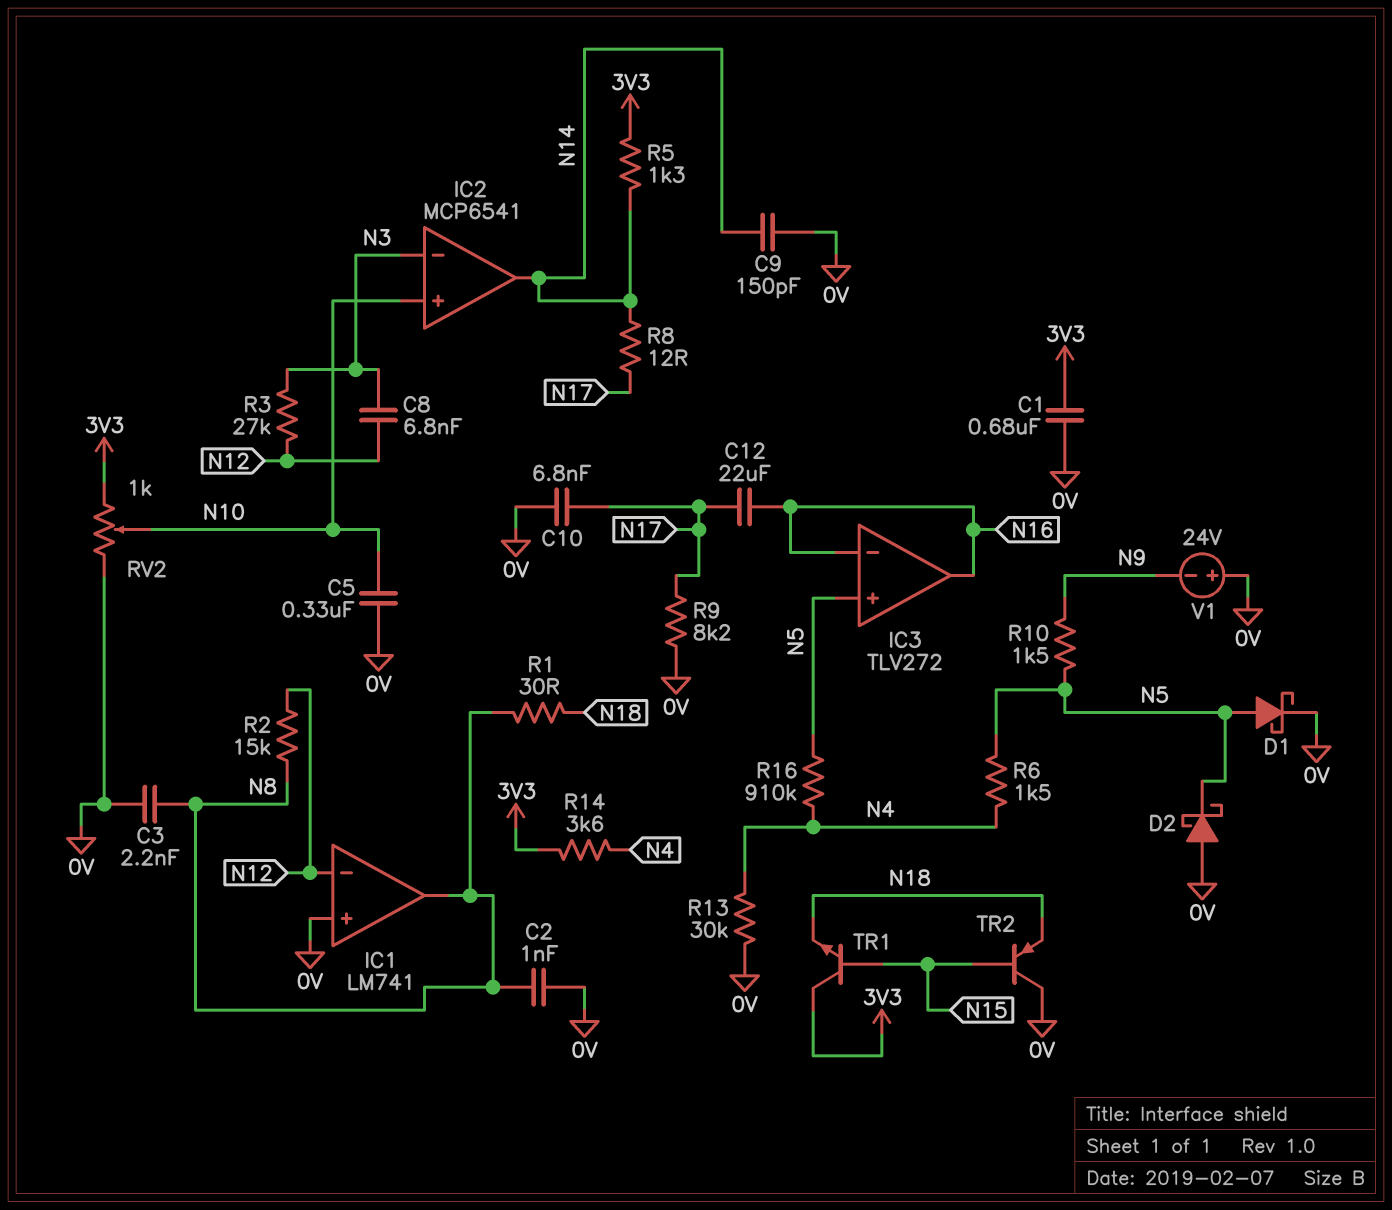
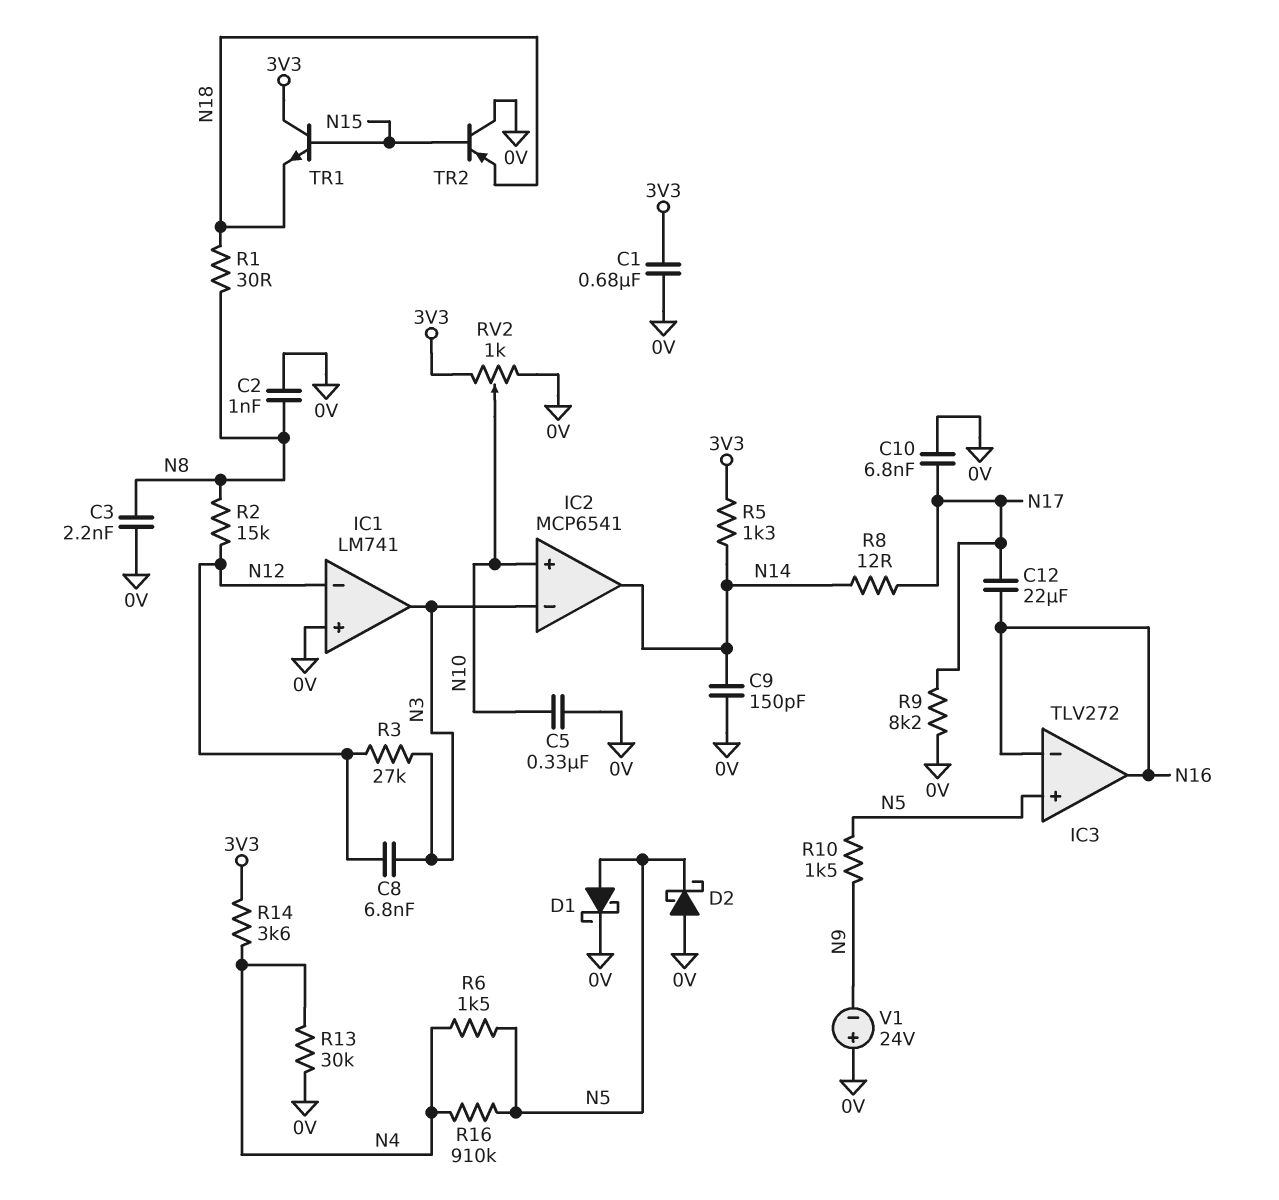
IC1 pin out: N8 -> N3

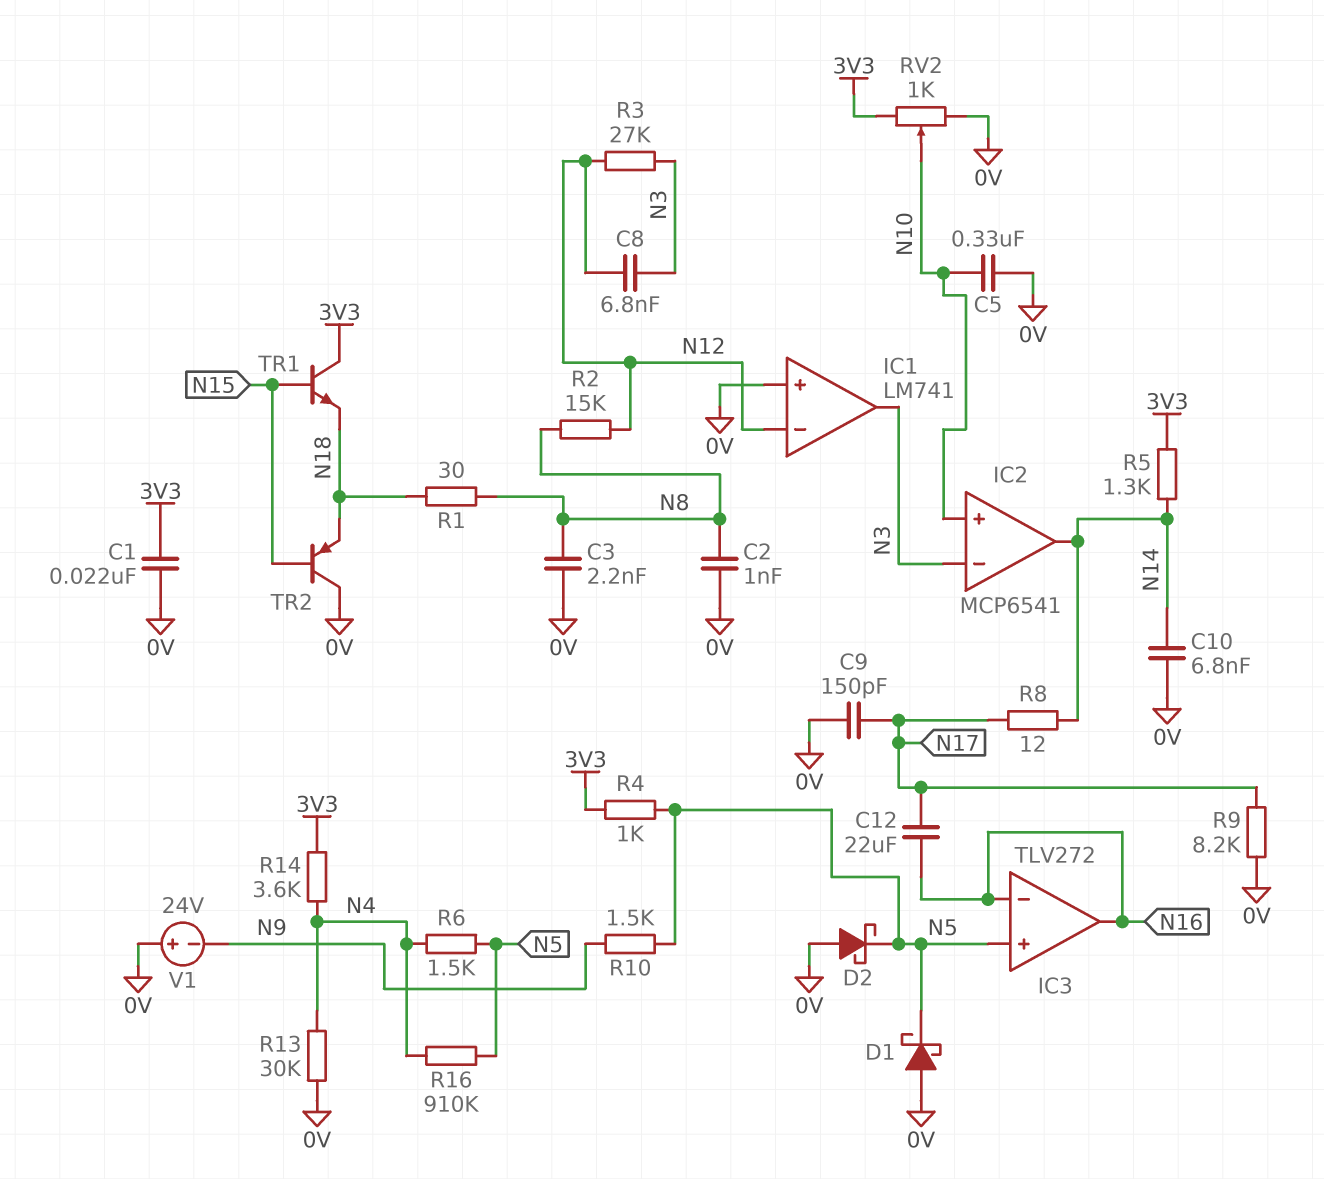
C1: 680nF (0V, 3V3) -> 22nF (0V, 3V3)
C9: 150pF (0V, N14) -> 150pF (0V, N17)
C10: 6.8nF (0V, N17) -> 6.8nF (0V, N14)
D1: schottky (A N5, K 0V) -> schottky (A 0V, K N5)
R4: none -> 1k (3V3, N5)

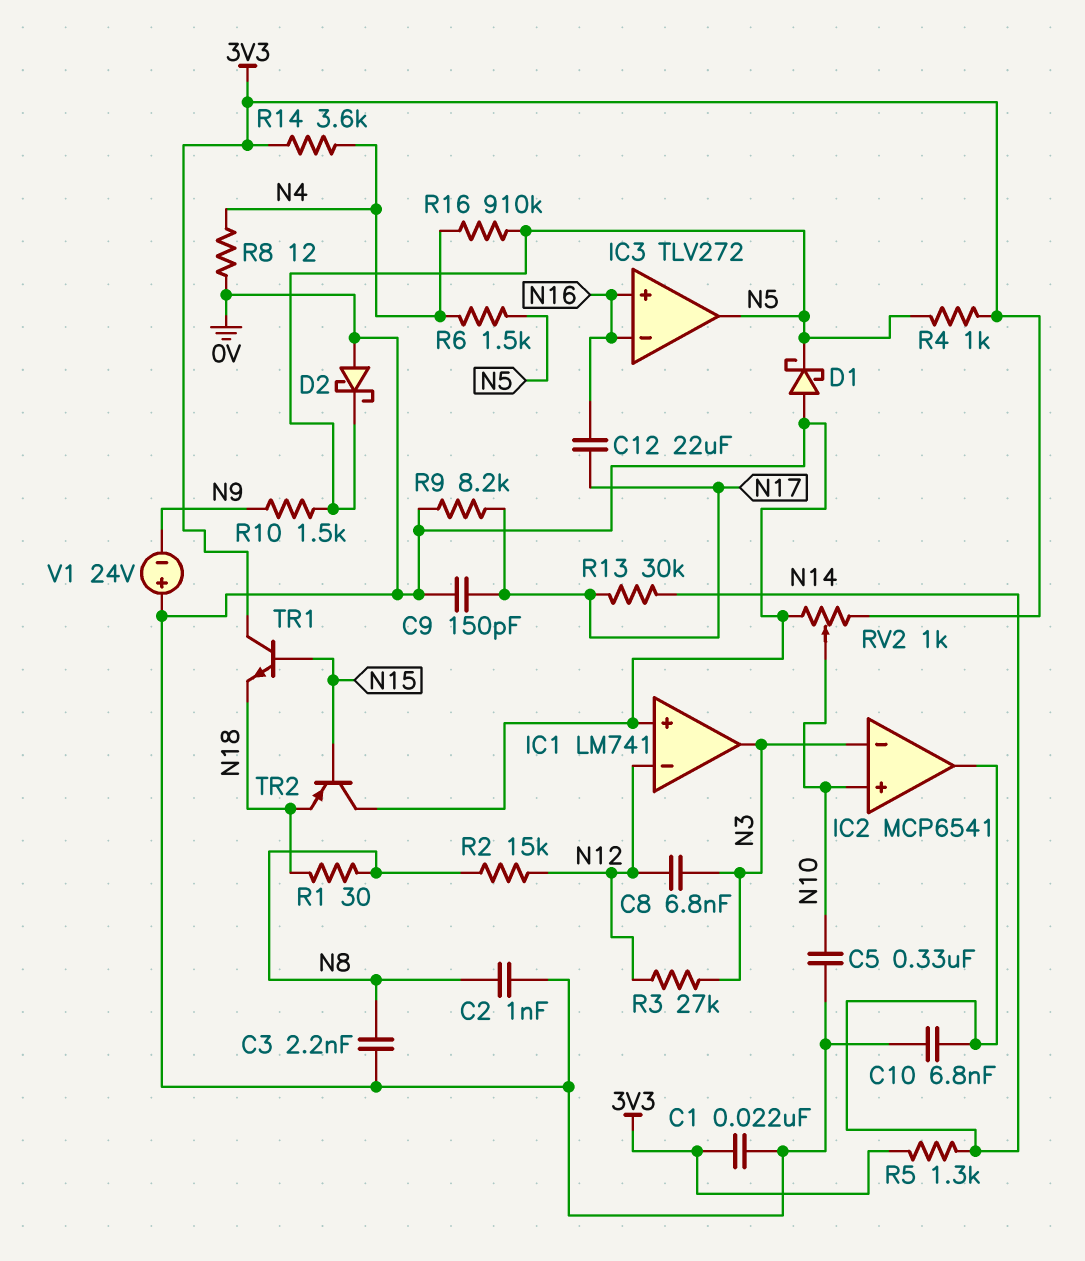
IC3 pin in+: N5 -> N16
IC3 pin out: N16 -> N5
R8: 12 (N14, N17) -> 12 (0V, N4)
R13: 30k (0V, N4) -> 30k (N14, N17)

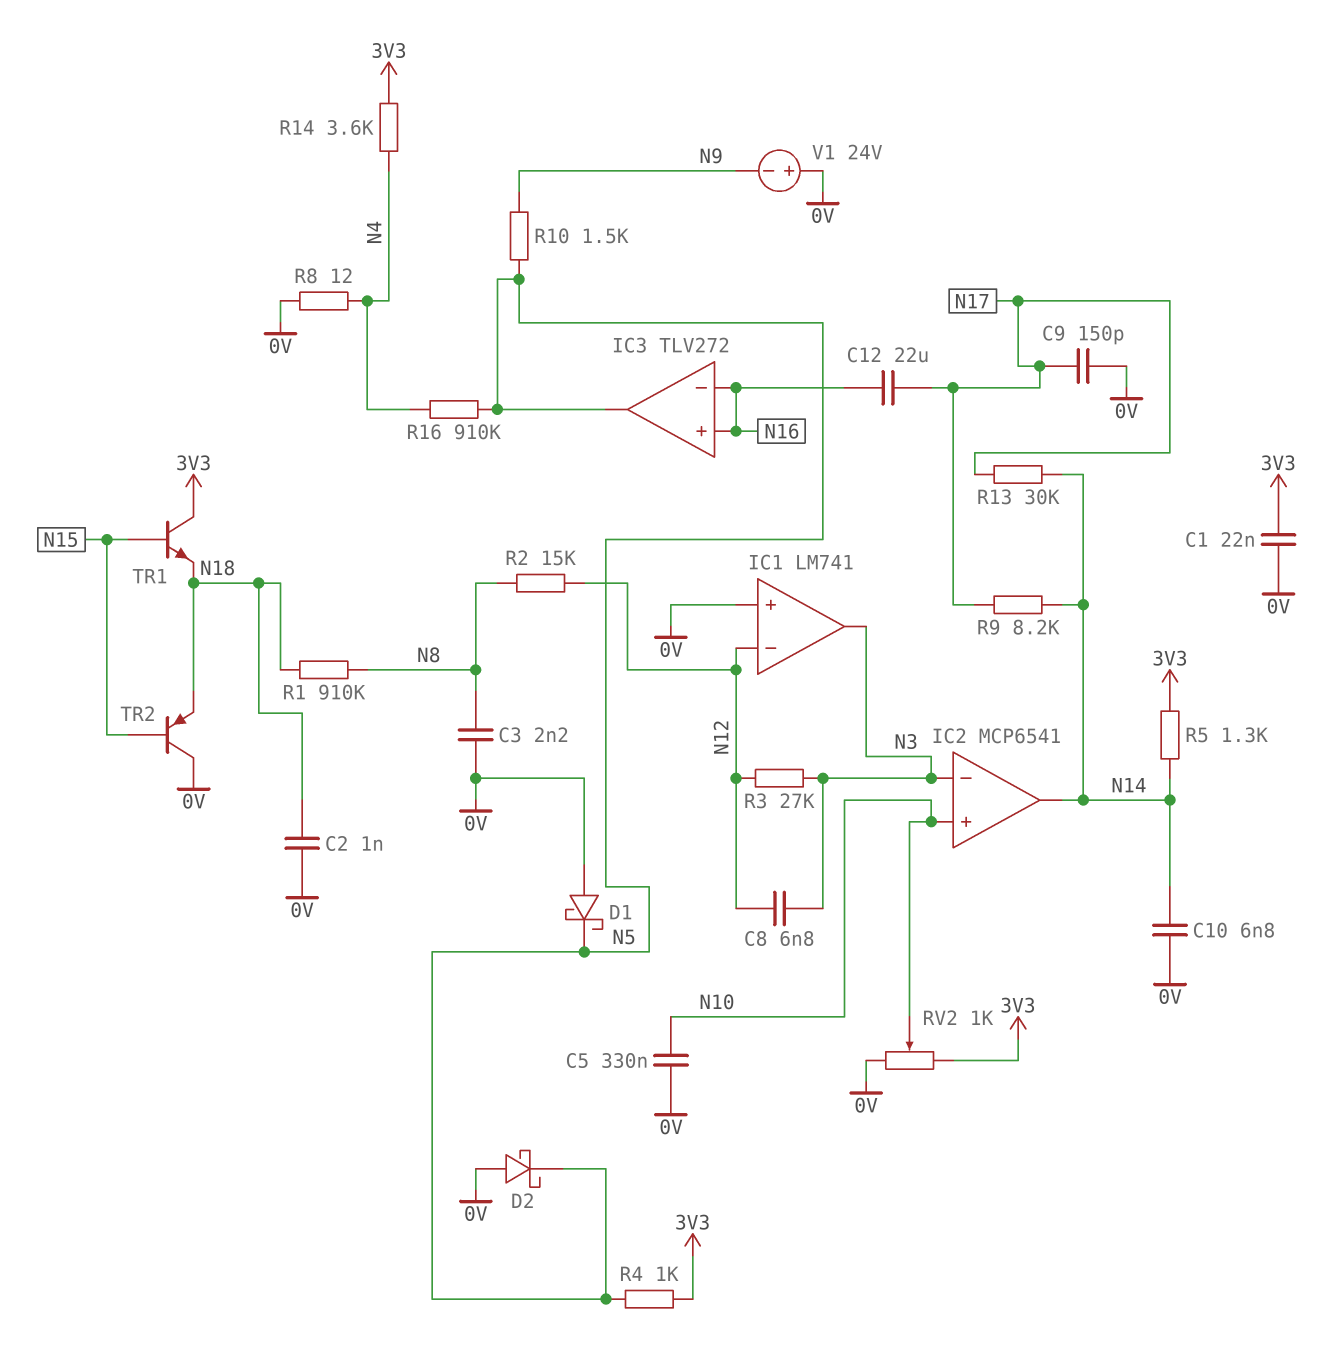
C2: 1nF (0V, N8) -> 1nF (0V, N18)
R1: 30 (N8, N18) -> 910k (N8, N18)
R6: 1.5k (N4, N5) -> none
R9: 8.2k (0V, N17) -> 8.2k (N14, N17)

